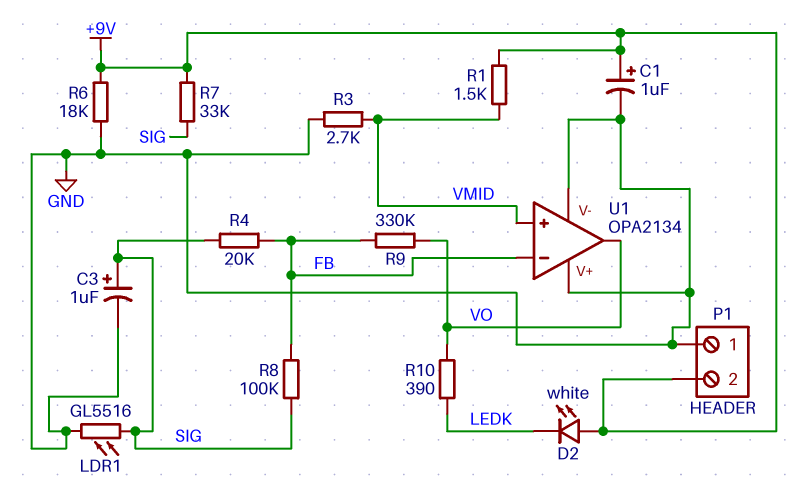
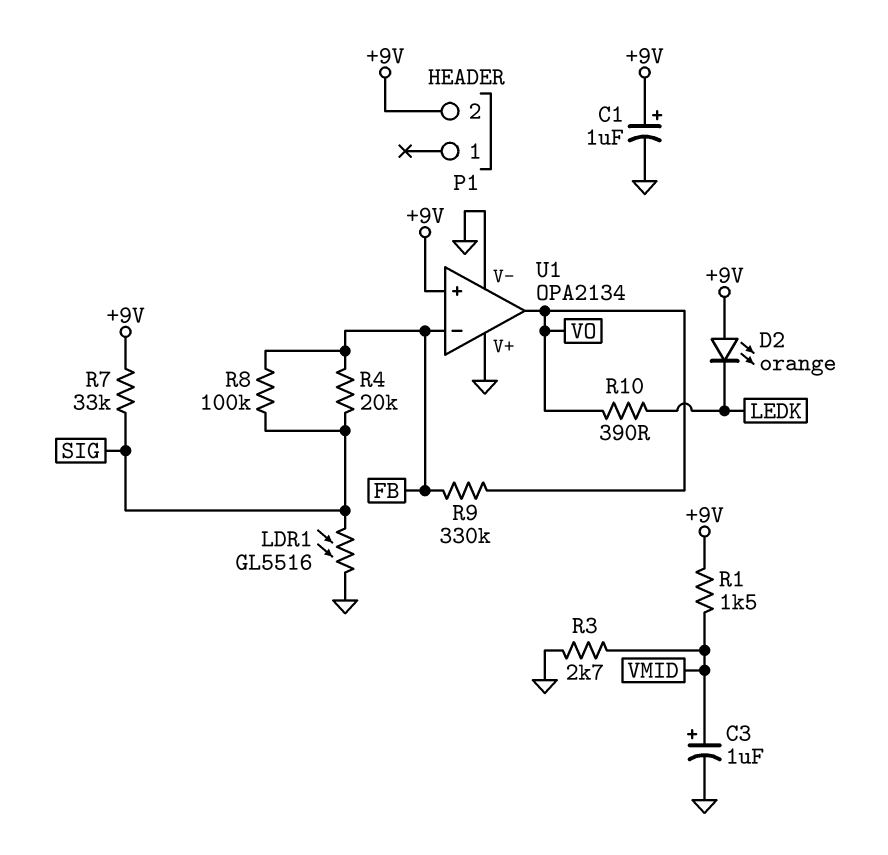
C3: 1uF (plus SIG, minus GND) -> 1uF (plus VMID, minus GND)
D2: LED white (A +9V, K LEDK) -> LED orange (A +9V, K LEDK)
P1 pin 1: GND -> none
R6: 18k (+9V, GND) -> none
U1 pin in+: VMID -> +9V

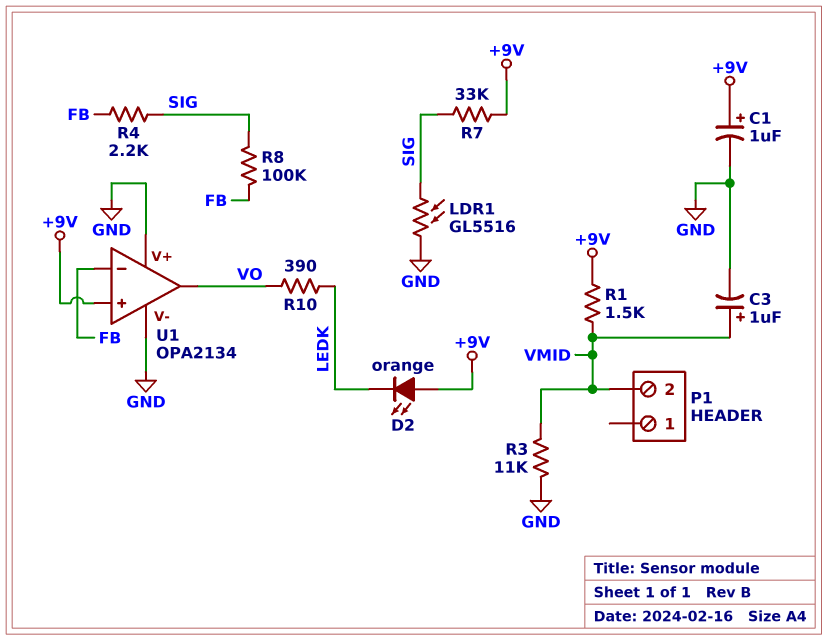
P1 pin 2: +9V -> VMID
R3: 2.7k (GND, VMID) -> 11k (GND, VMID)
R4: 20k (FB, SIG) -> 2.2k (FB, SIG)
R9: 330k (FB, VO) -> none

